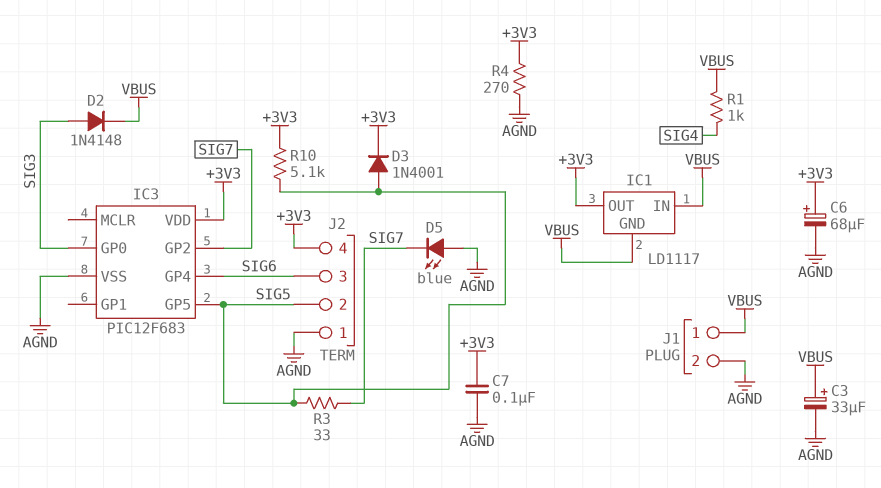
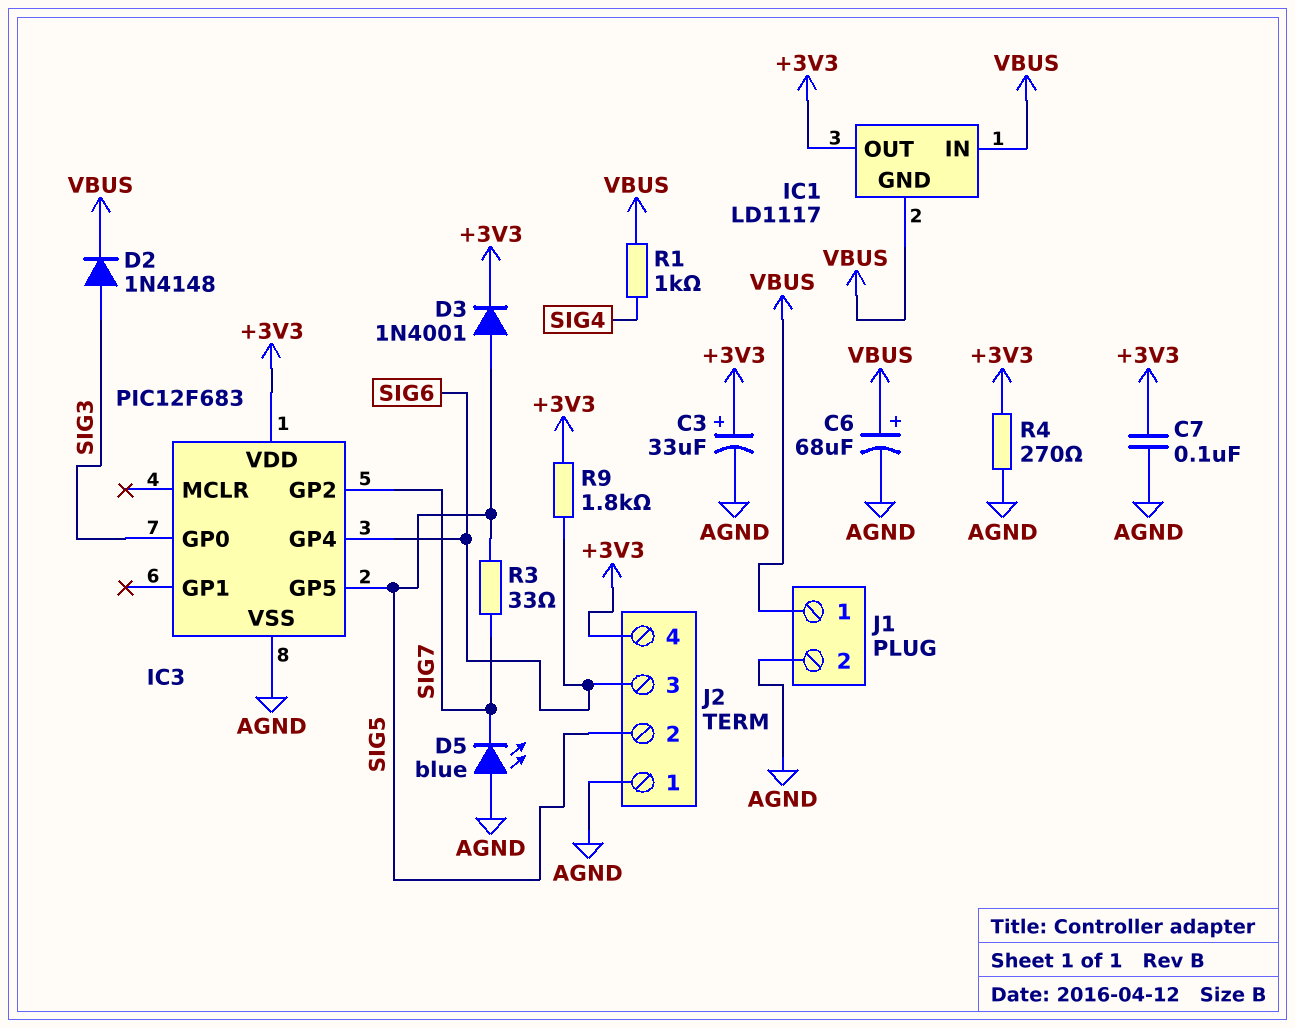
C3: 33uF (plus VBUS, minus AGND) -> 33uF (plus +3V3, minus AGND)
C6: 68uF (plus +3V3, minus AGND) -> 68uF (plus VBUS, minus AGND)
R9: none -> 1.8k (+3V3, SIG6)
R10: 5.1k (+3V3, SIG5) -> none

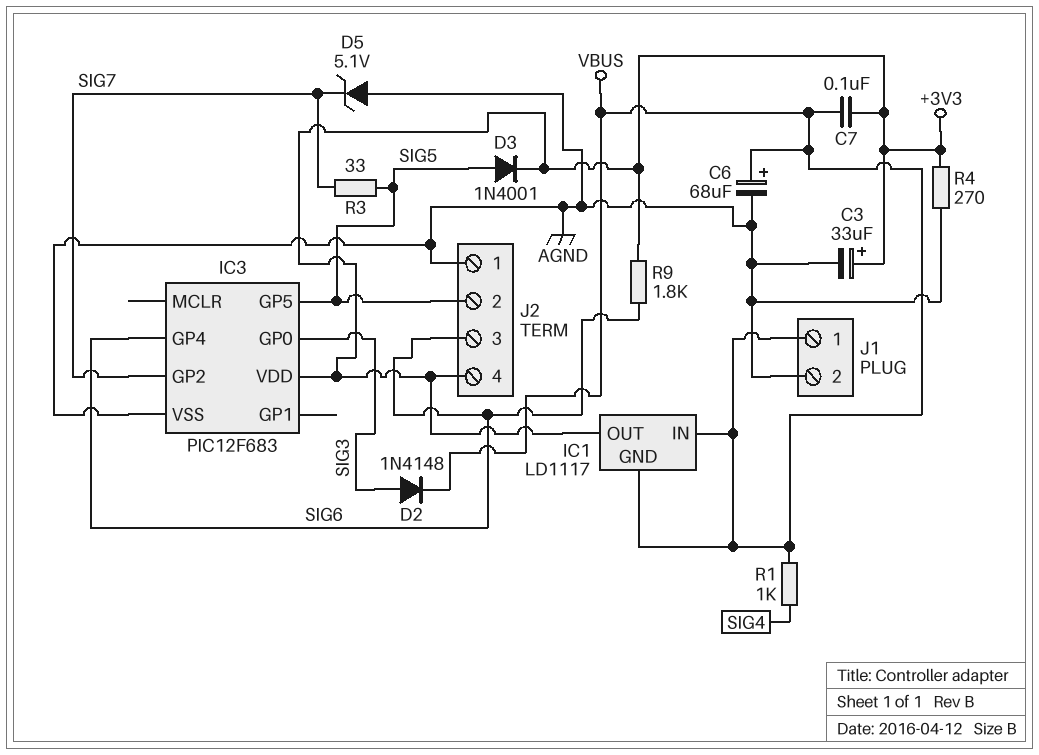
C7: 100nF (+3V3, AGND) -> 100nF (+3V3, VBUS)
D5: LED blue (A AGND, K SIG7) -> zener 5.1V (A AGND, K SIG7)

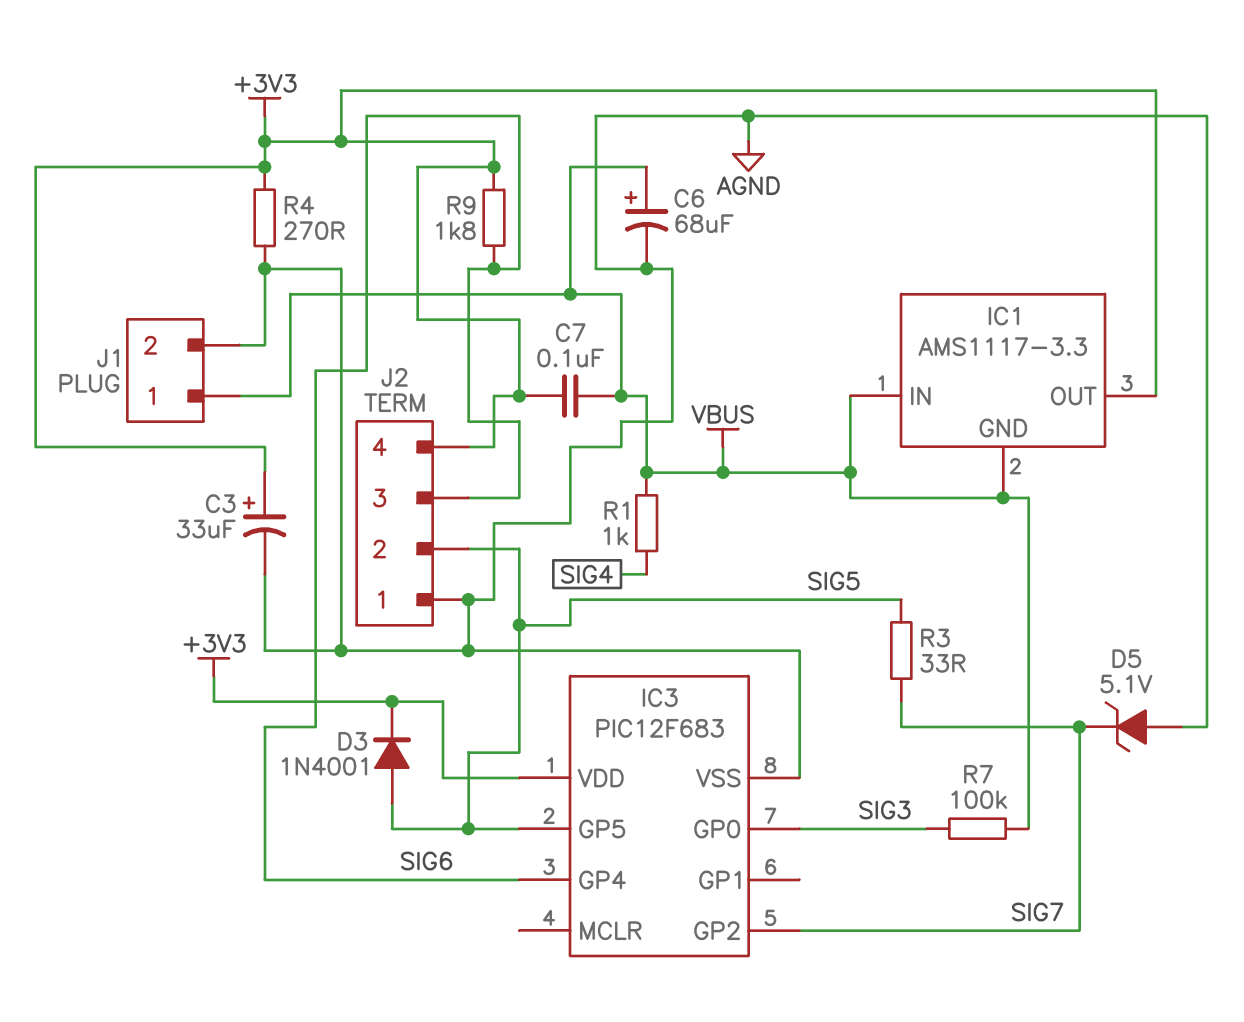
D2: diode 1N4148 (A SIG3, K VBUS) -> none
IC1: LD1117 -> AMS1117-3.3
R7: none -> 100k (SIG3, VBUS)

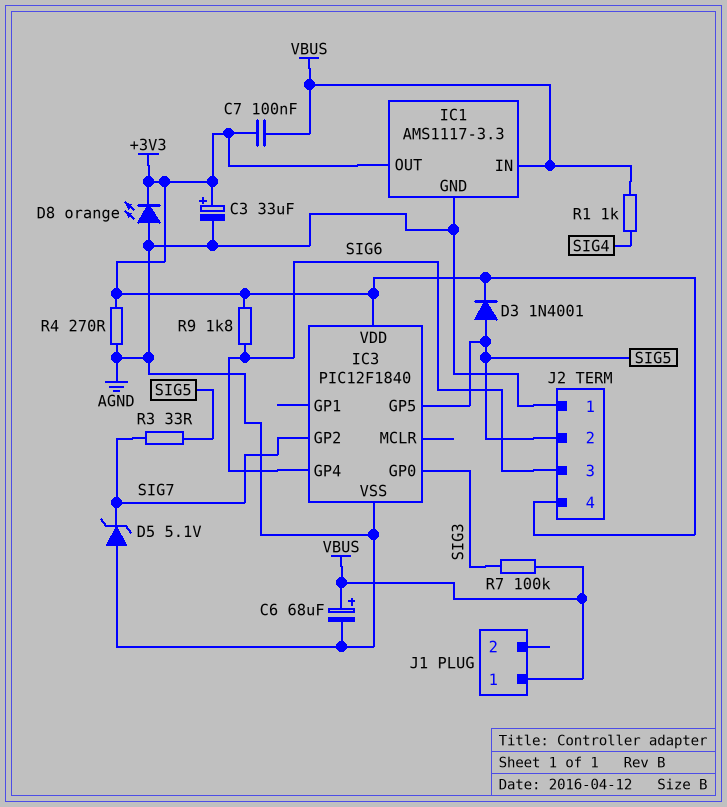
D8: none -> LED orange (A AGND, K +3V3)
IC1 pin GND: VBUS -> AGND
IC3: PIC12F683 -> PIC12F1840
J1 pin 2: AGND -> none

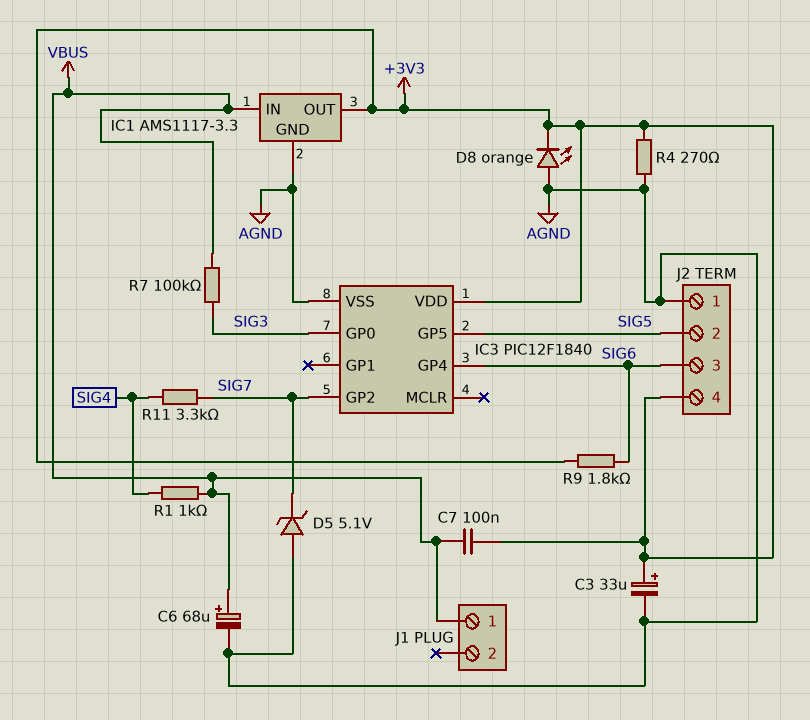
D3: diode 1N4001 (A SIG5, K +3V3) -> none
R3: 33 (SIG5, SIG7) -> none
R11: none -> 3.3k (SIG4, SIG7)

